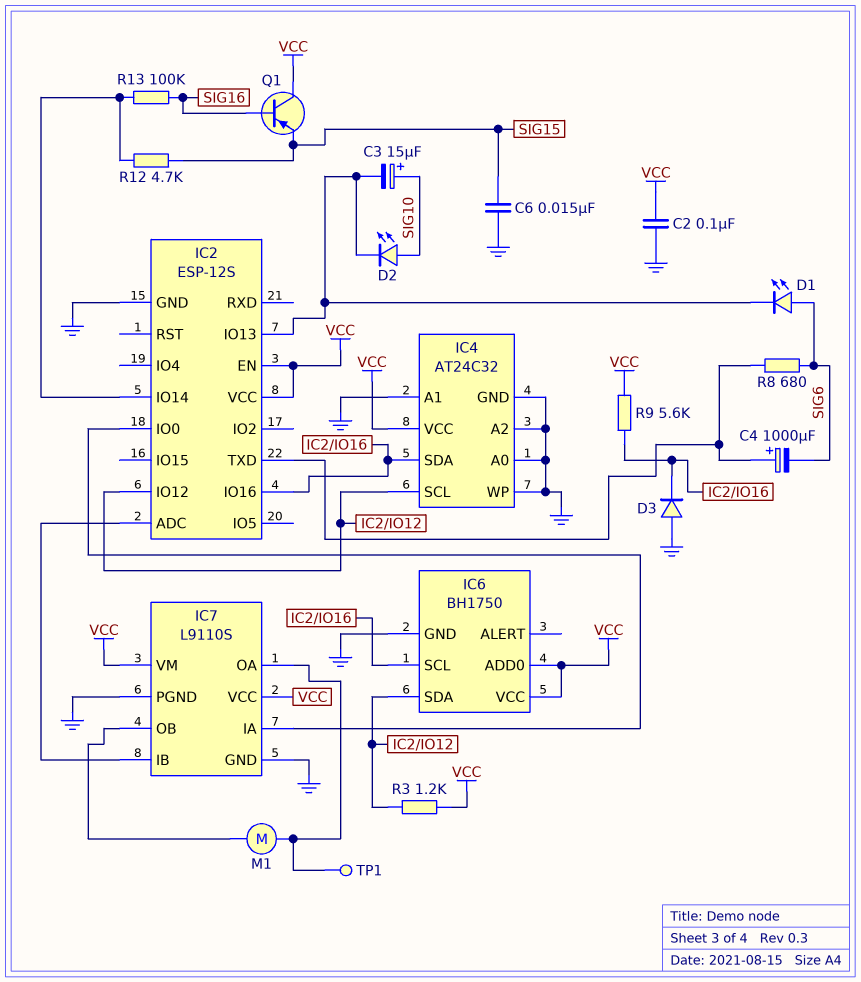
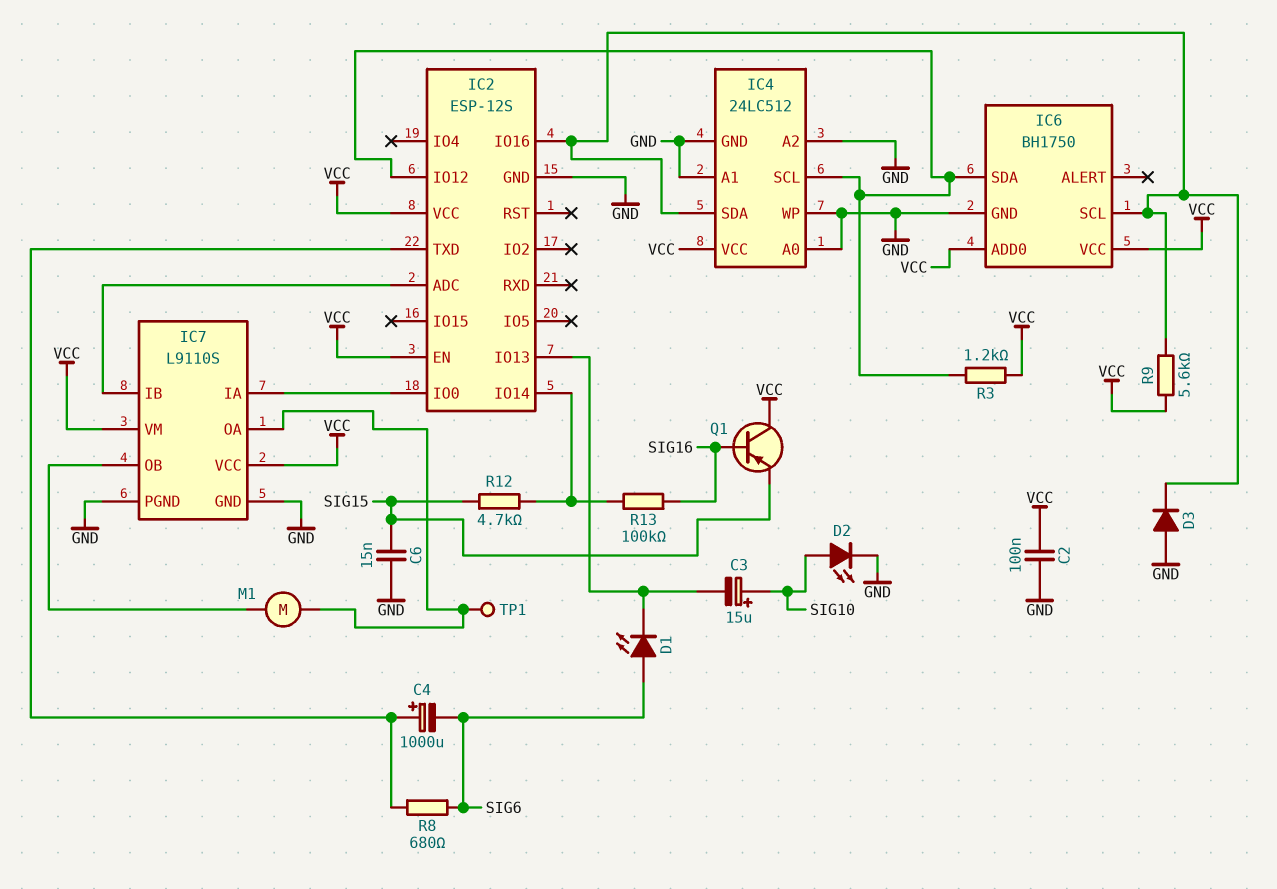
D2: LED (A SIG10, K IC2/IO13) -> LED (A SIG10, K GND)
IC4: AT24C32 -> 24LC512

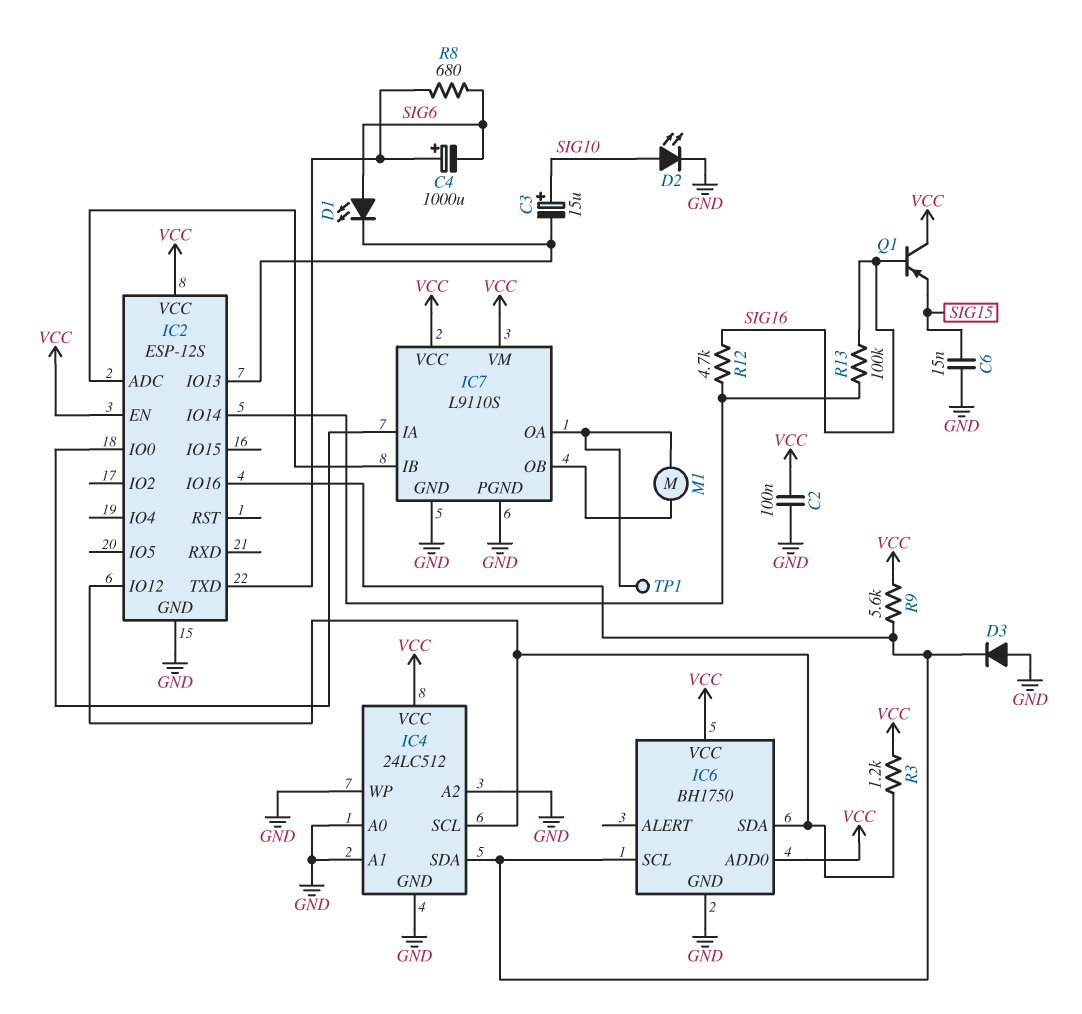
R12: 4.7k (IC2/IO14, SIG15) -> 4.7k (IC2/IO14, SIG16)

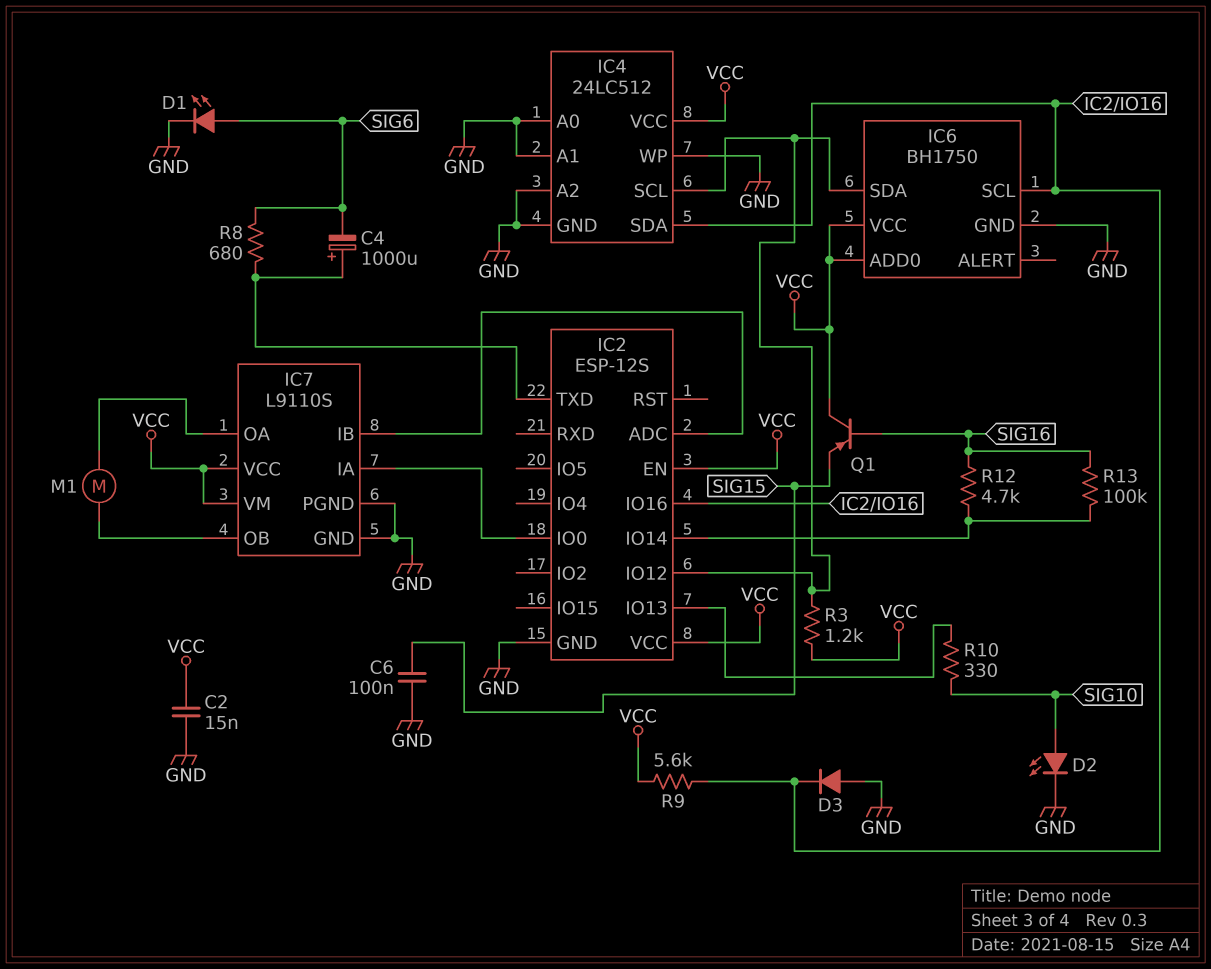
C2: 100nF (GND, VCC) -> 15nF (GND, VCC)
C3: 15uF (plus SIG10, minus IC2/IO13) -> none
C6: 15nF (GND, SIG15) -> 100nF (GND, SIG15)
D1: LED (A SIG6, K IC2/IO13) -> LED (A SIG6, K GND)
R10: none -> 330 (IC2/IO13, SIG10)
TP1: test point (IC7/OA) -> none

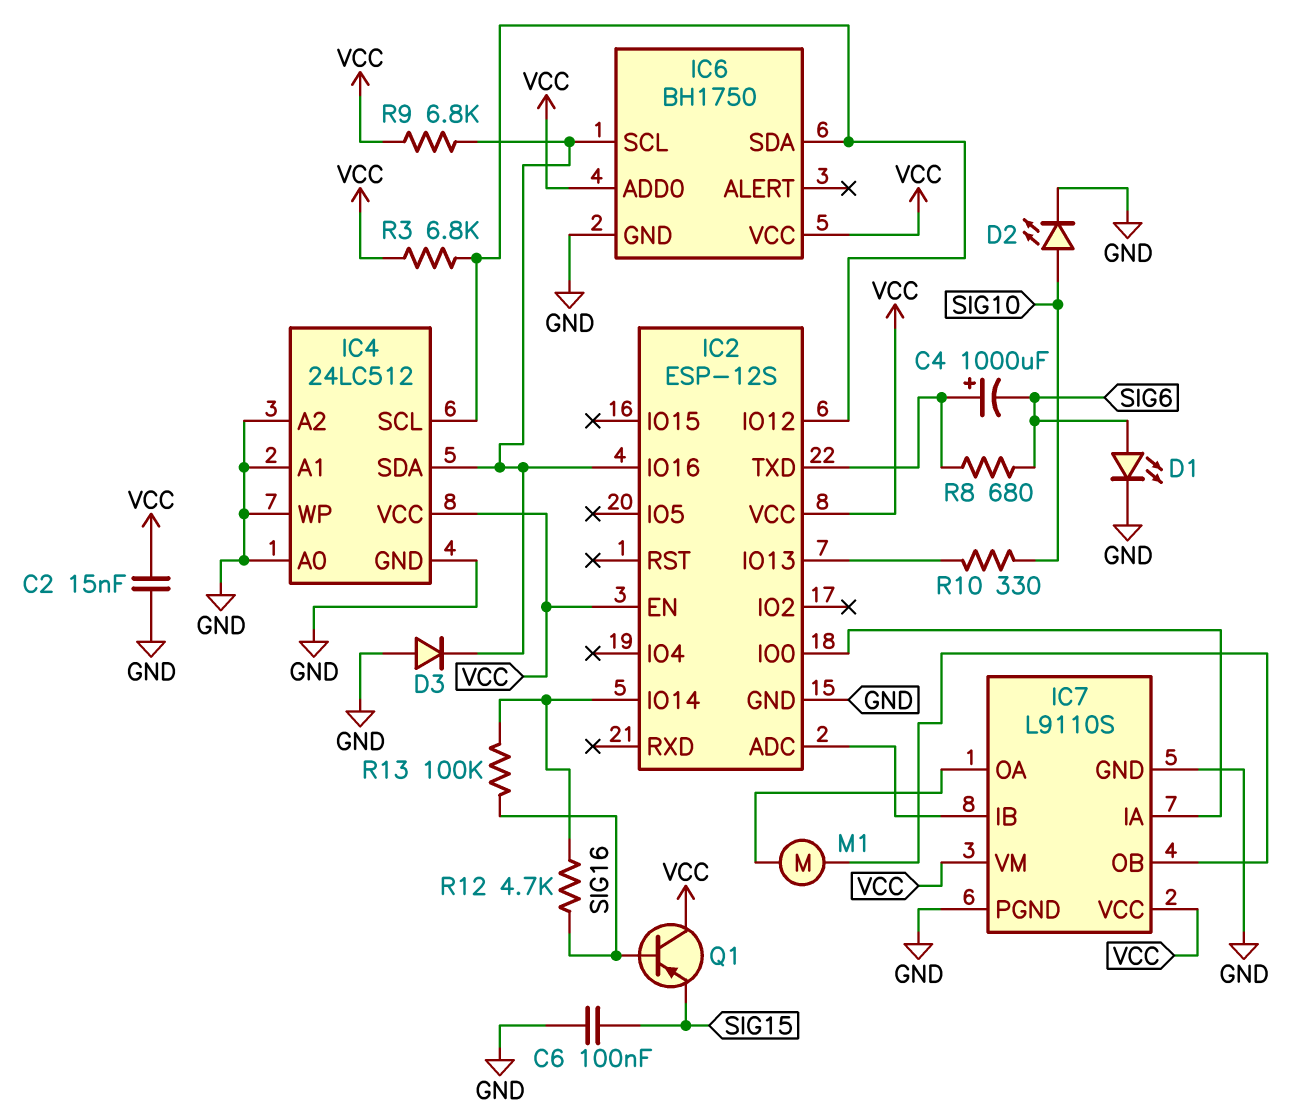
R3: 1.2k (IC2/IO12, VCC) -> 6.8k (IC2/IO12, VCC)
R9: 5.6k (IC2/IO16, VCC) -> 6.8k (IC2/IO16, VCC)

